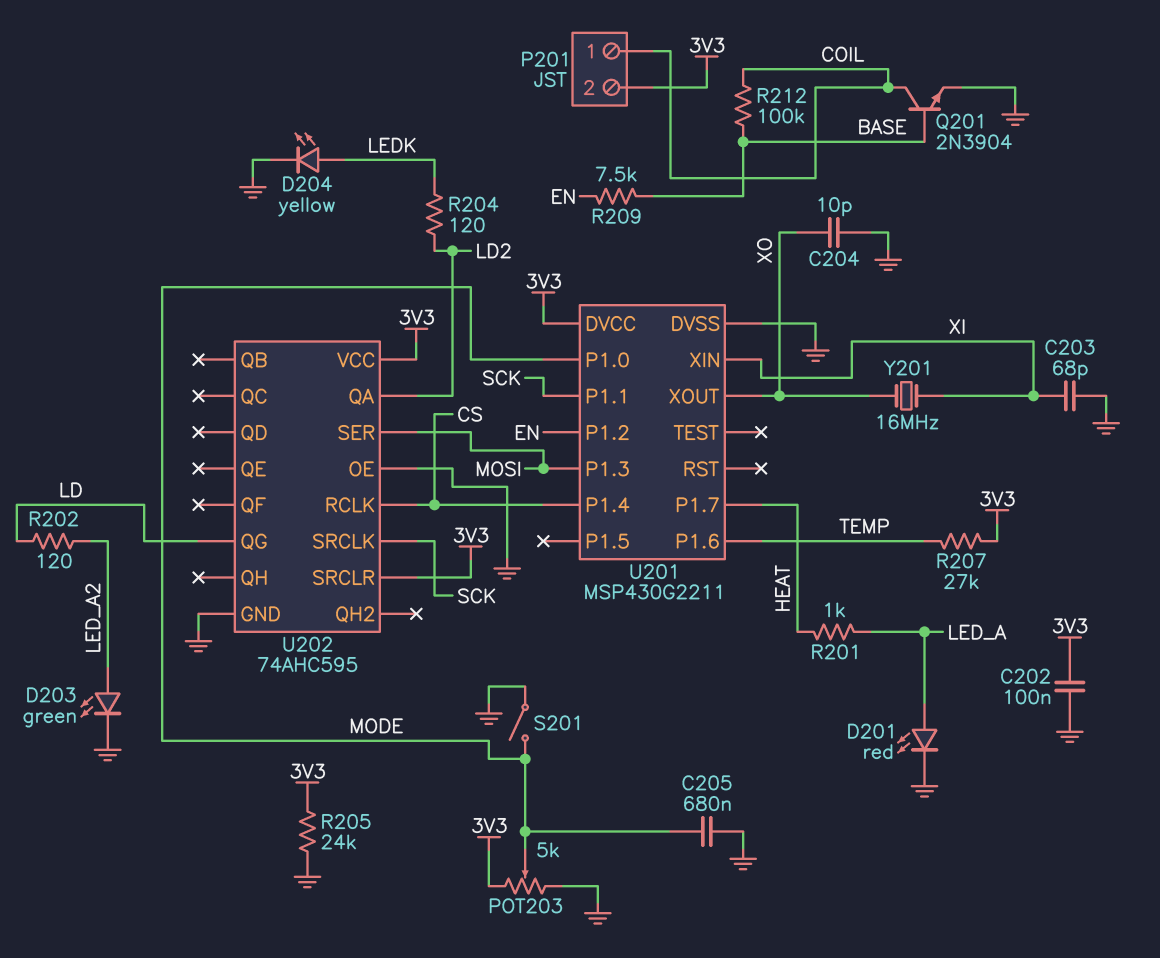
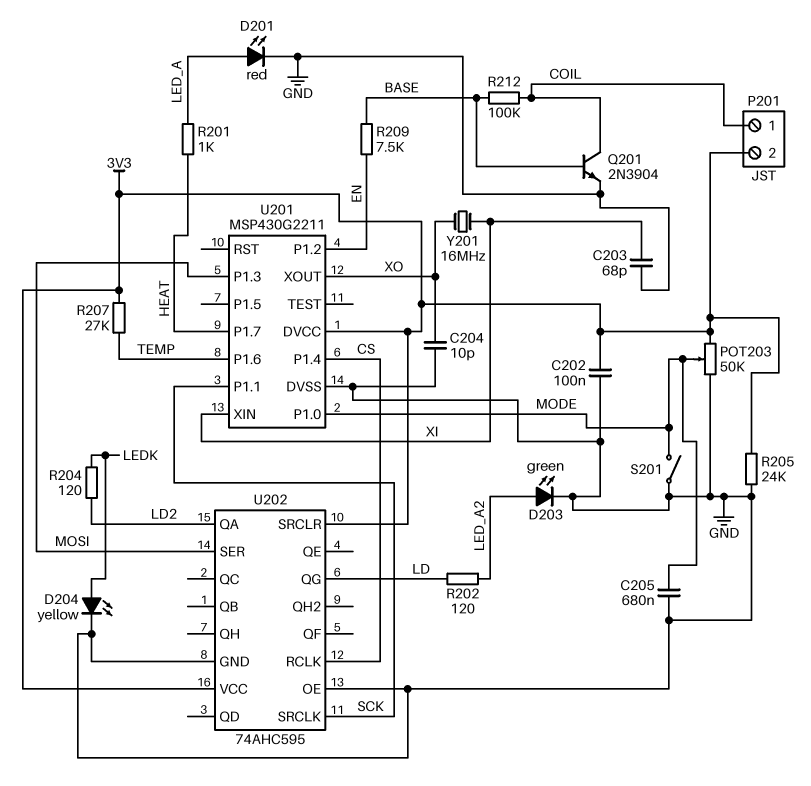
POT203: 5k (3V3, GND, wiper MODE) -> 50k (3V3, GND, wiper MODE)

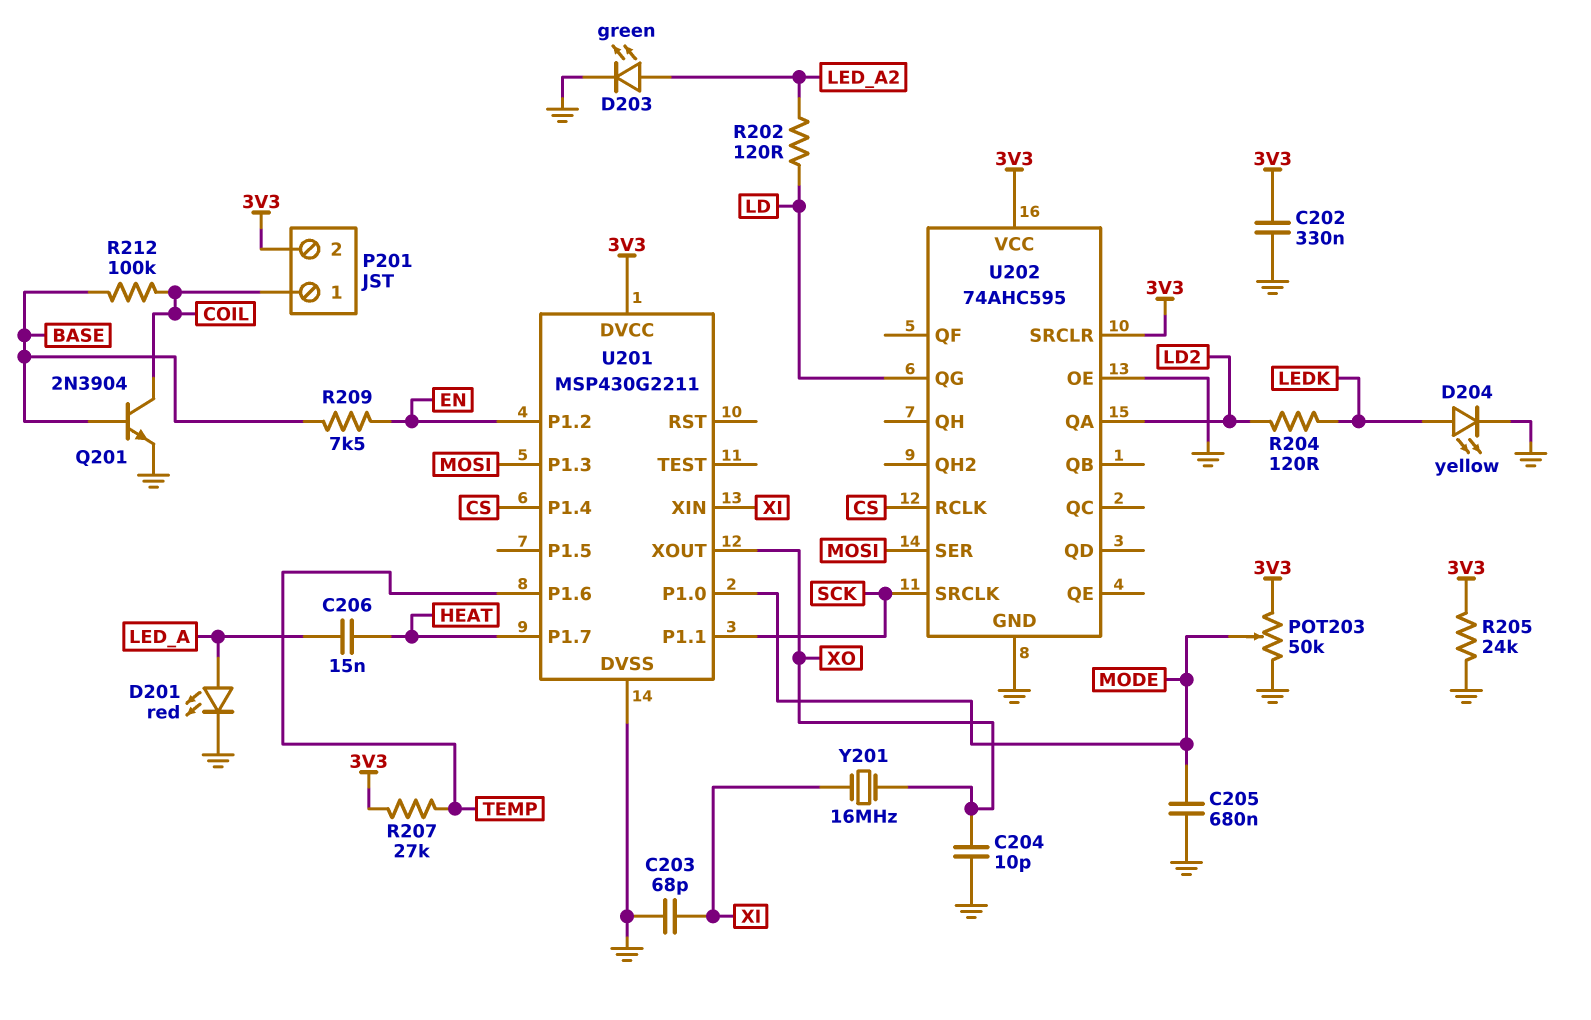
C202: 100nF (3V3, GND) -> 330nF (3V3, GND)
C206: none -> 15nF (HEAT, LED_A)
R201: 1k (HEAT, LED_A) -> none
S201: switch (GND, MODE) -> none

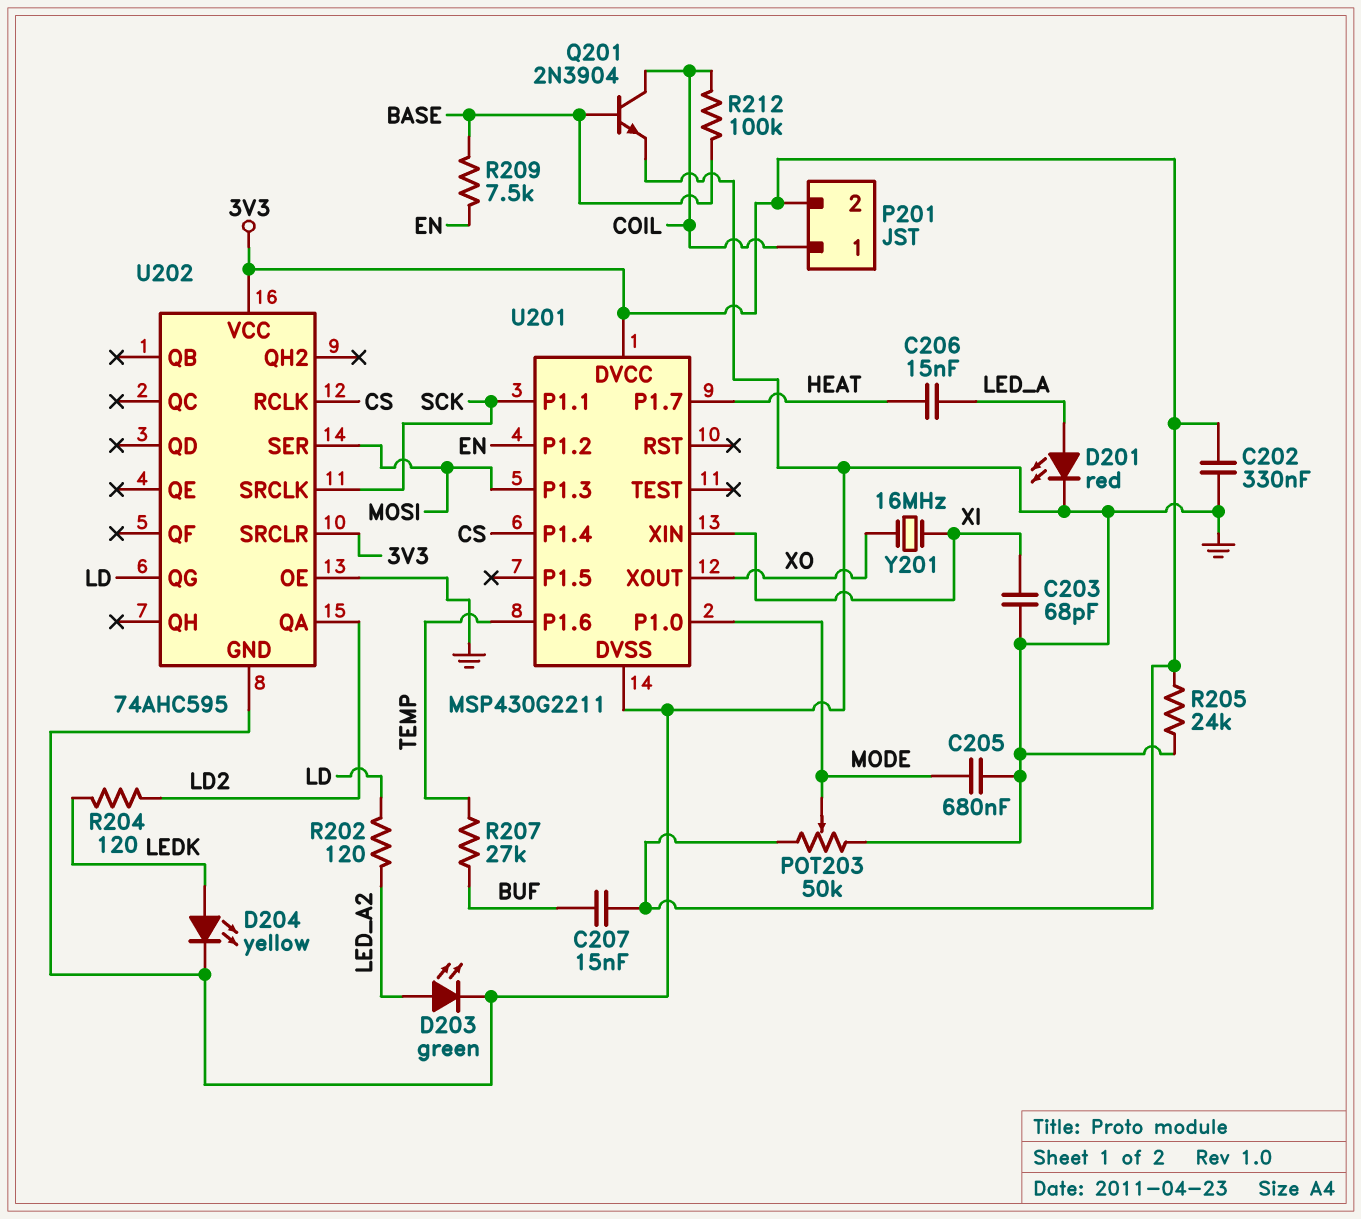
C204: 10pF (GND, XO) -> none
C207: none -> 15nF (3V3, BUF)
R207: 27k (3V3, TEMP) -> 27k (BUF, TEMP)

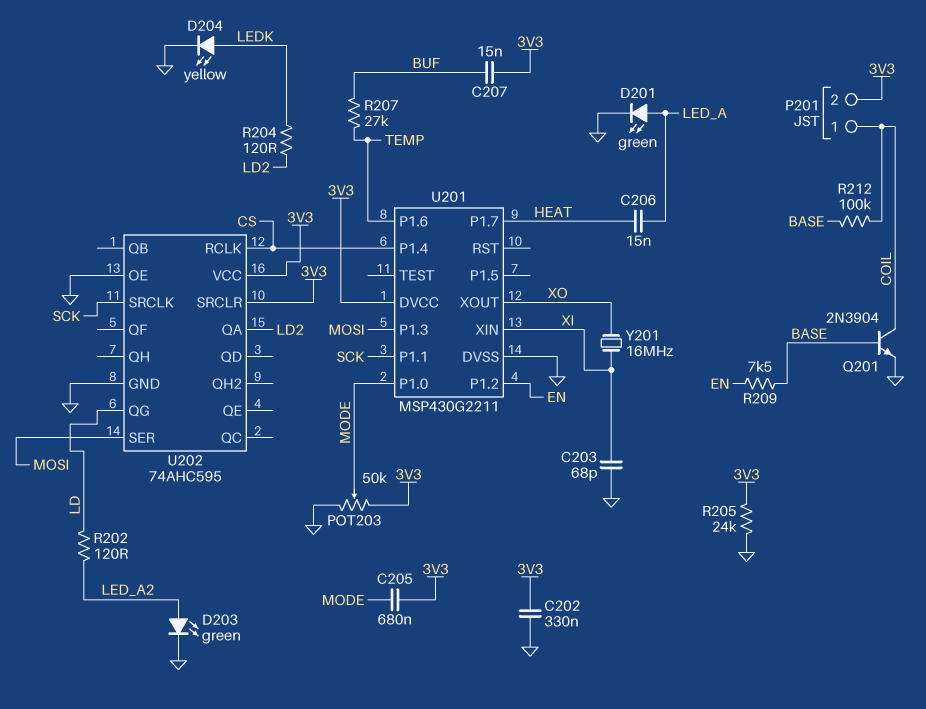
C205: 680nF (GND, MODE) -> 680nF (3V3, MODE)
D201: LED red (A LED_A, K GND) -> LED green (A LED_A, K GND)

